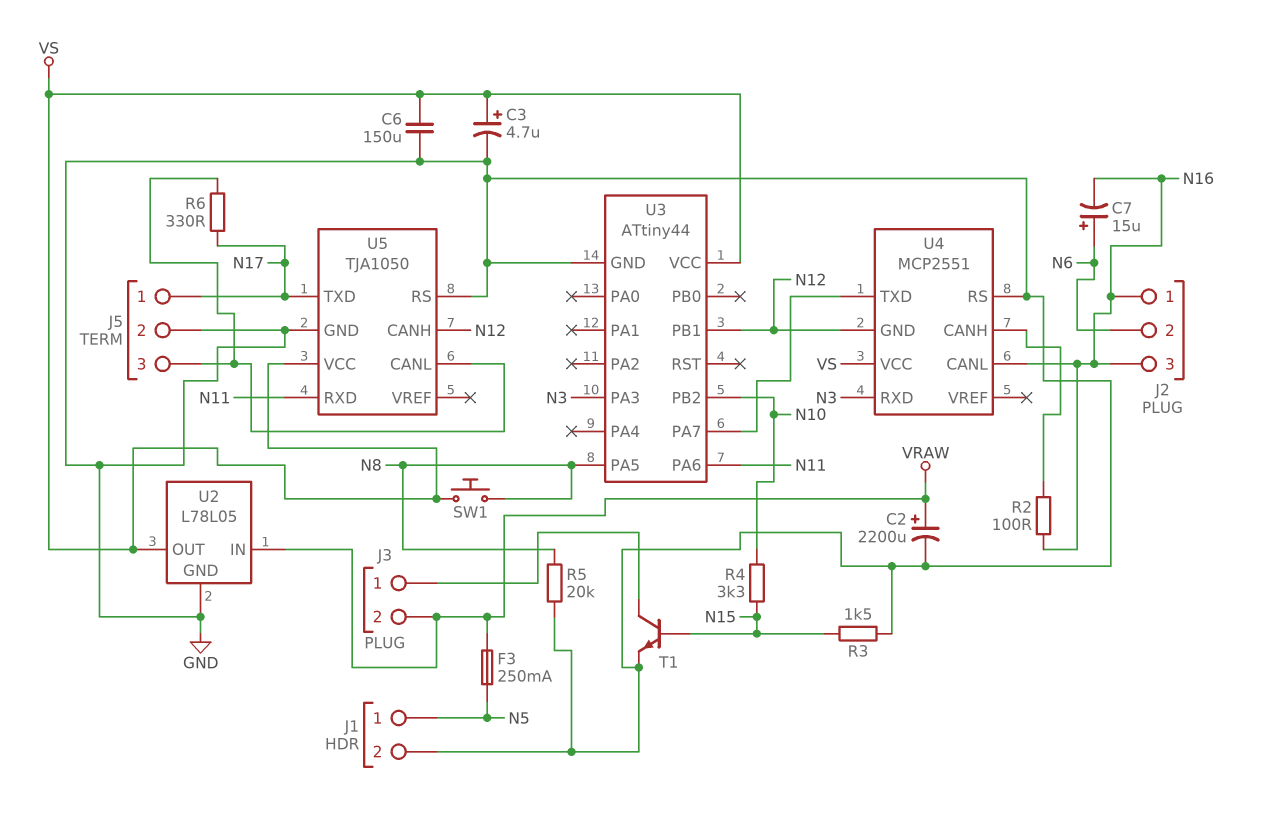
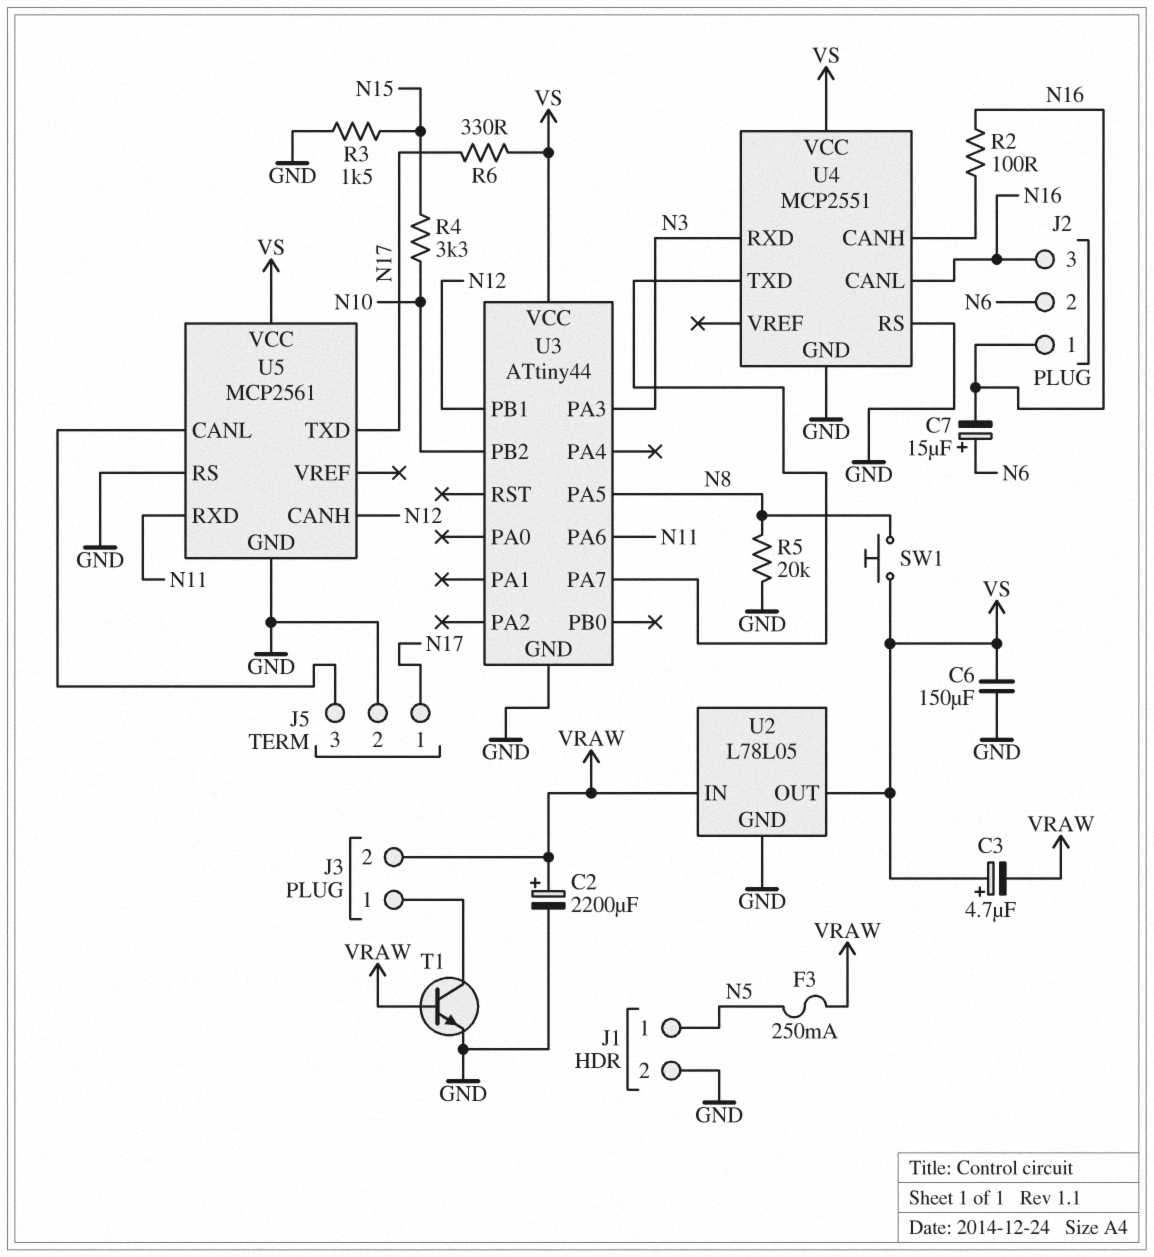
C3: 4.7uF (plus VS, minus GND) -> 4.7uF (plus VS, minus VRAW)
R6: 330 (J5/3, N17) -> 330 (N17, VS)
T1: NPN (B N15, C J3/1, E GND) -> NPN (B VRAW, C J3/1, E GND)
U4 pin GND: N12 -> GND
U5: TJA1050 -> MCP2561

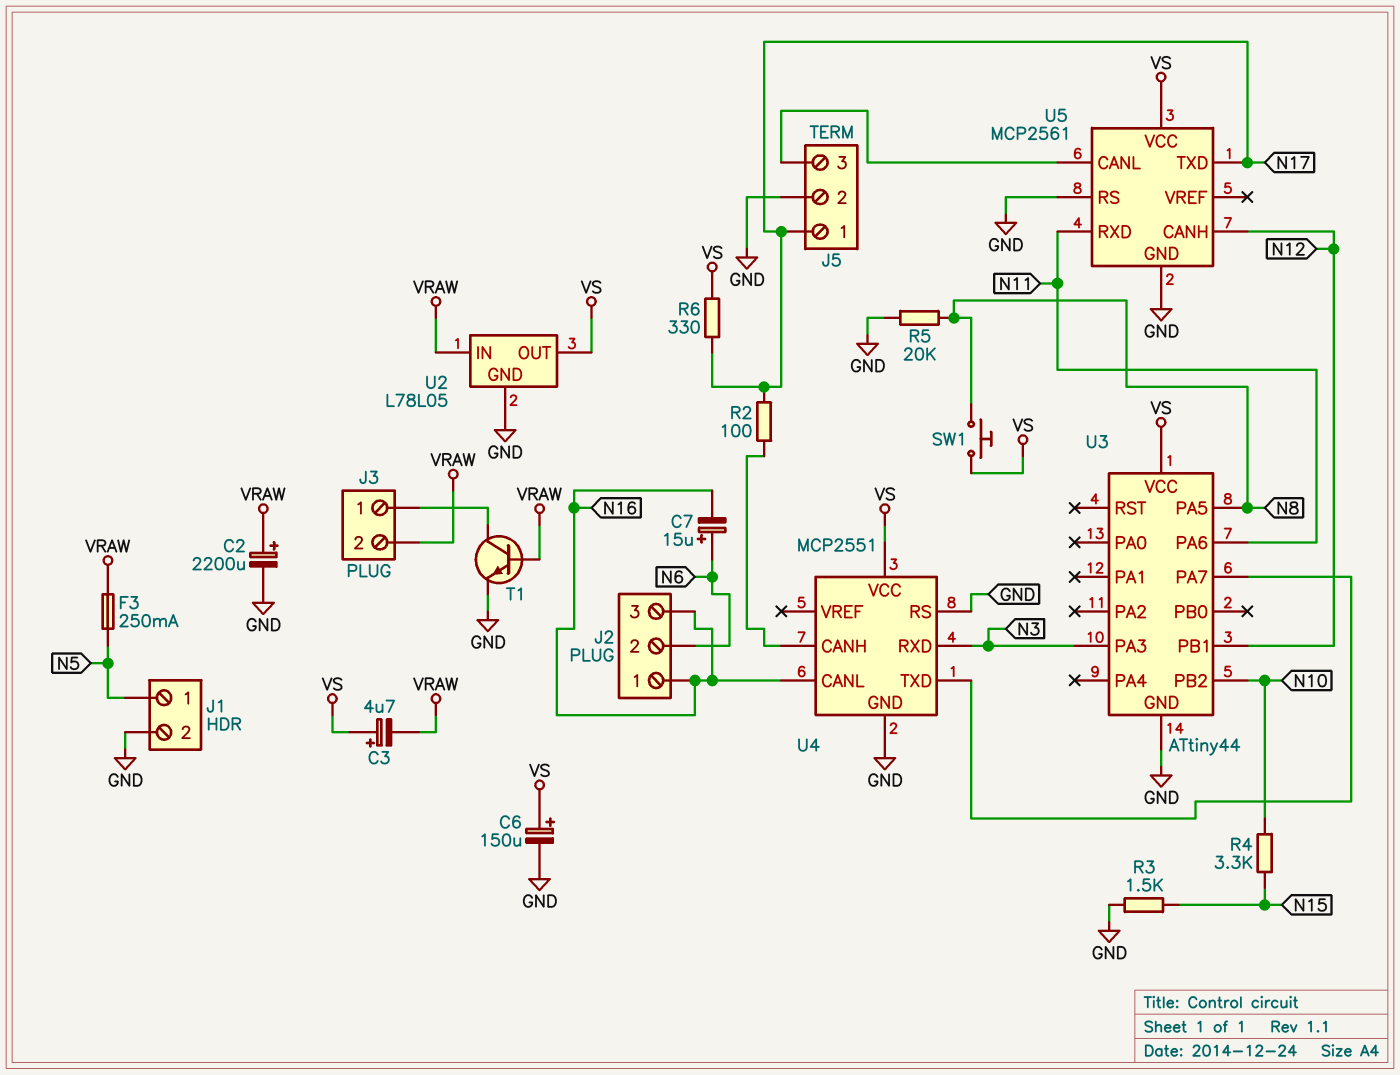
C6: 150uF (GND, VS) -> 150uF (plus VS, minus GND)
R2: 100 (N16, U4/CANH) -> 100 (N17, U4/CANH)

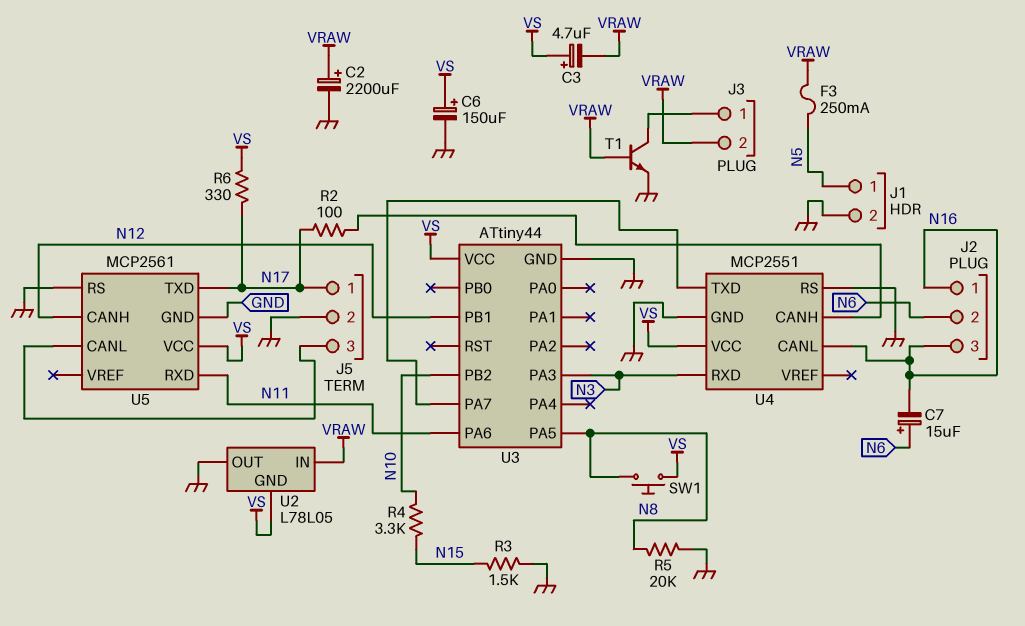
U2 pin GND: GND -> VS
U2 pin OUT: VS -> GND

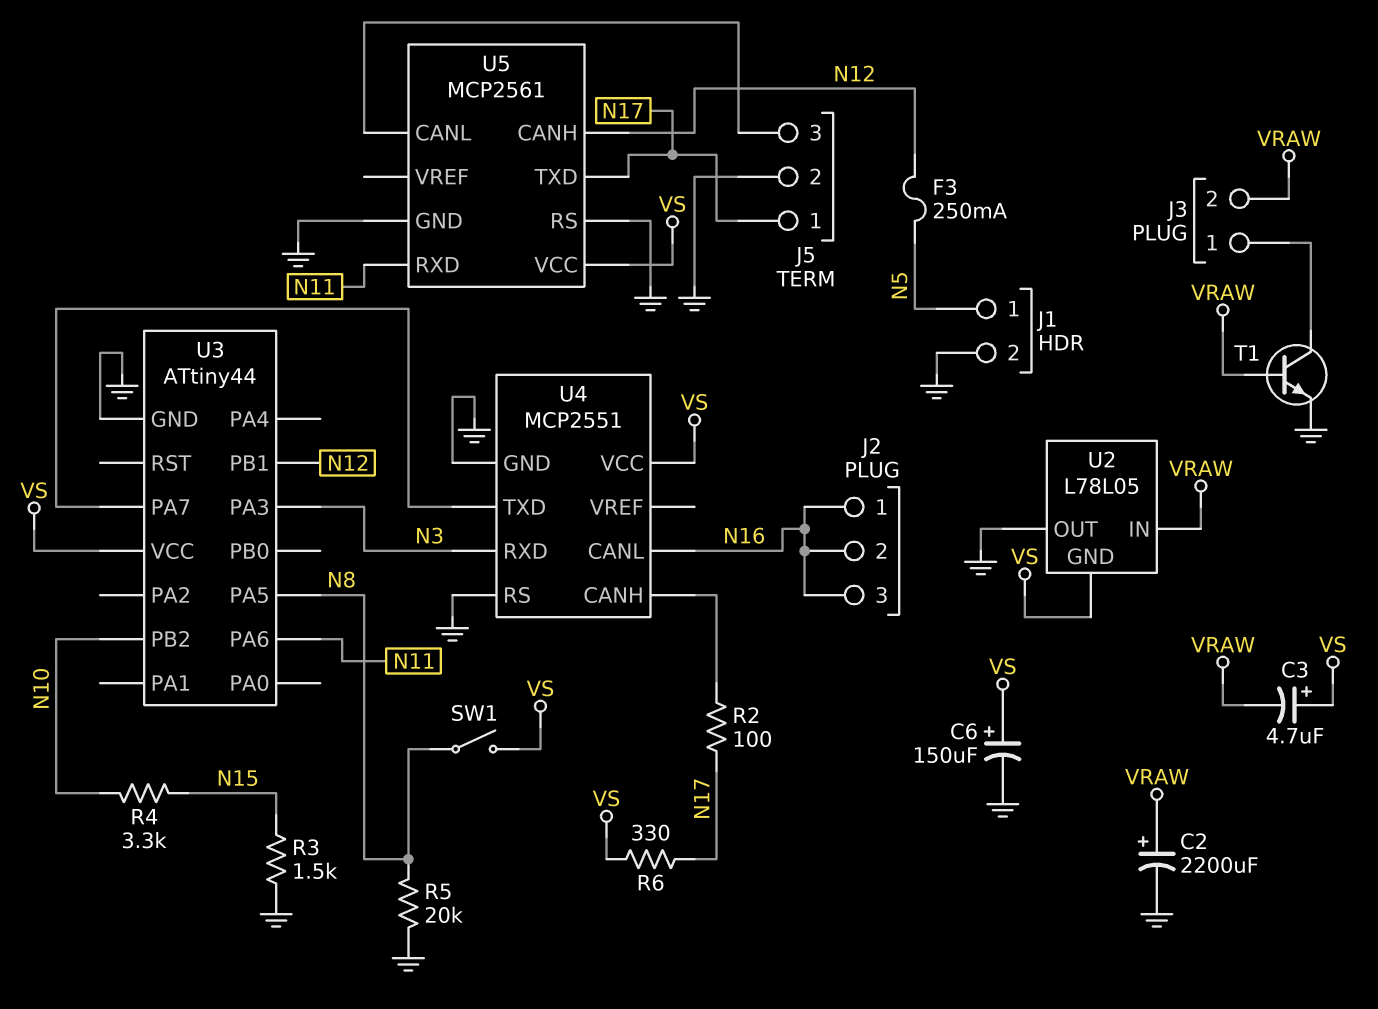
C7: 15uF (plus N6, minus N16) -> none
F3: 250mA (N5, VRAW) -> 250mA (N5, N12)
J2 pin 2: N6 -> N16
SW1: button (N8, VS) -> switch (N8, VS)

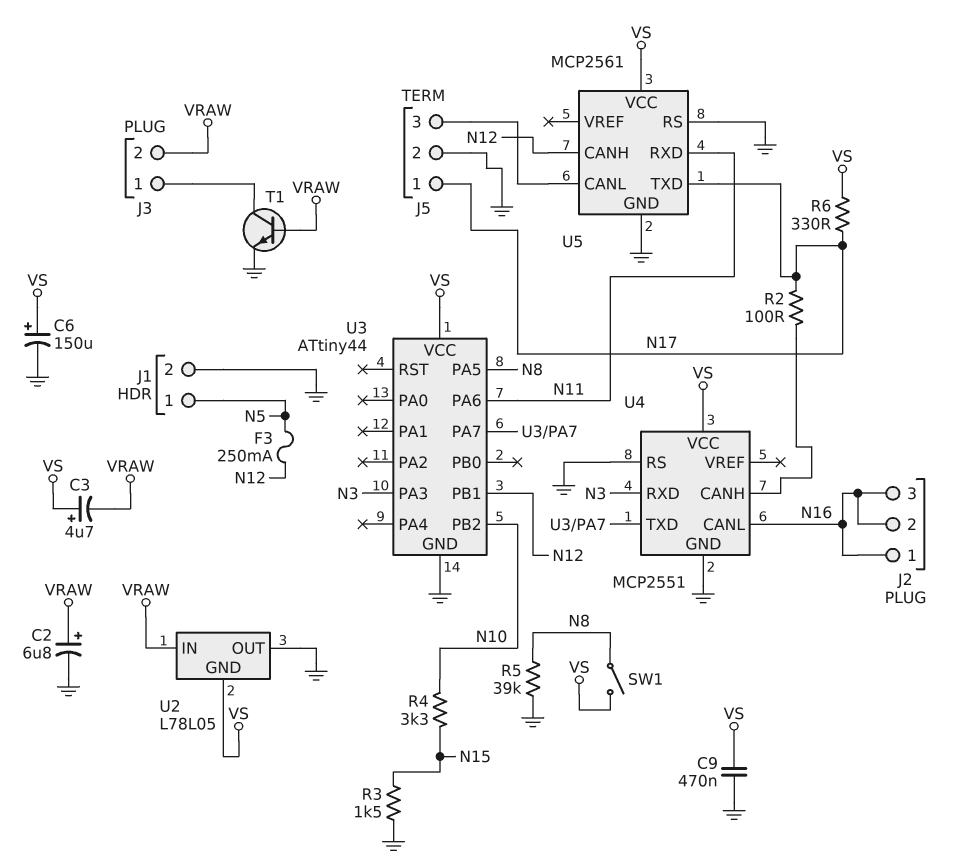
C2: 2200uF (plus VRAW, minus GND) -> 6.8uF (plus VRAW, minus GND)
C9: none -> 470nF (GND, VS)
R5: 20k (GND, N8) -> 39k (GND, N8)

